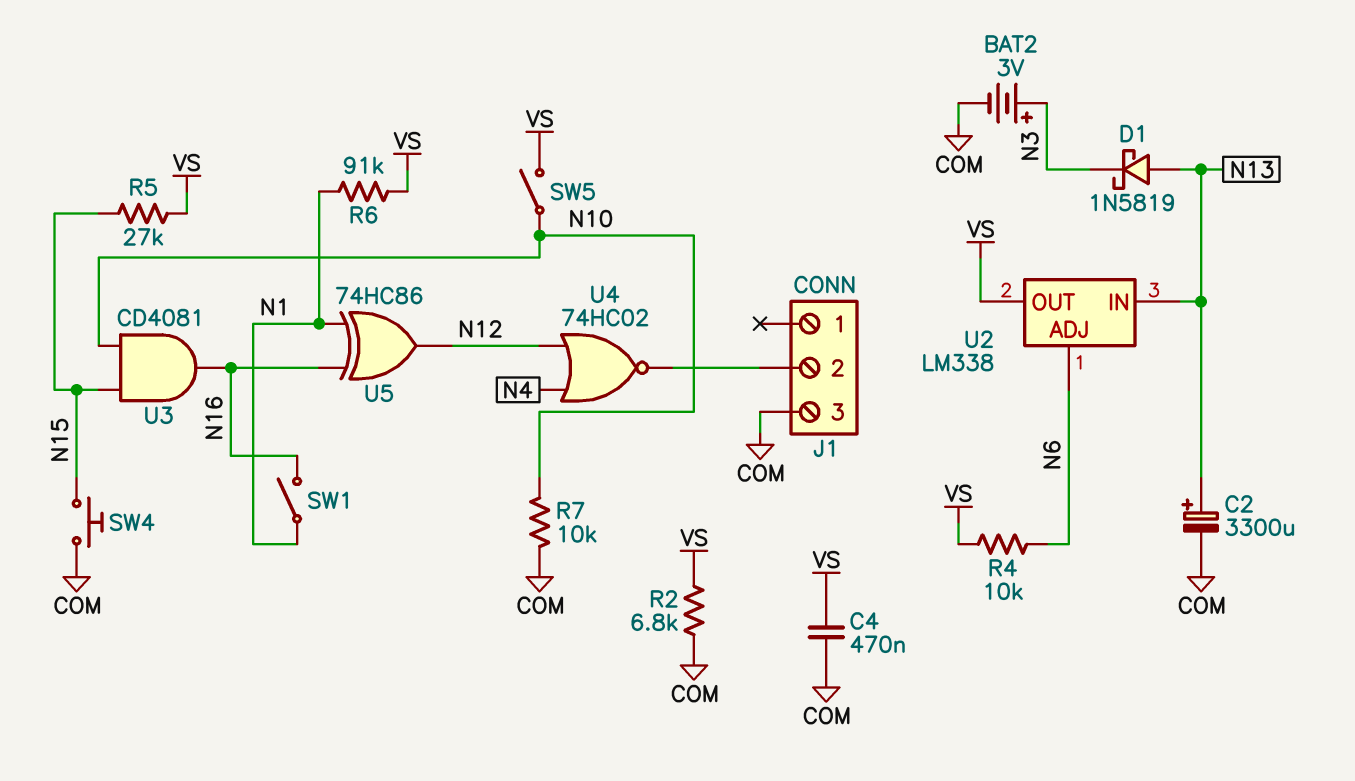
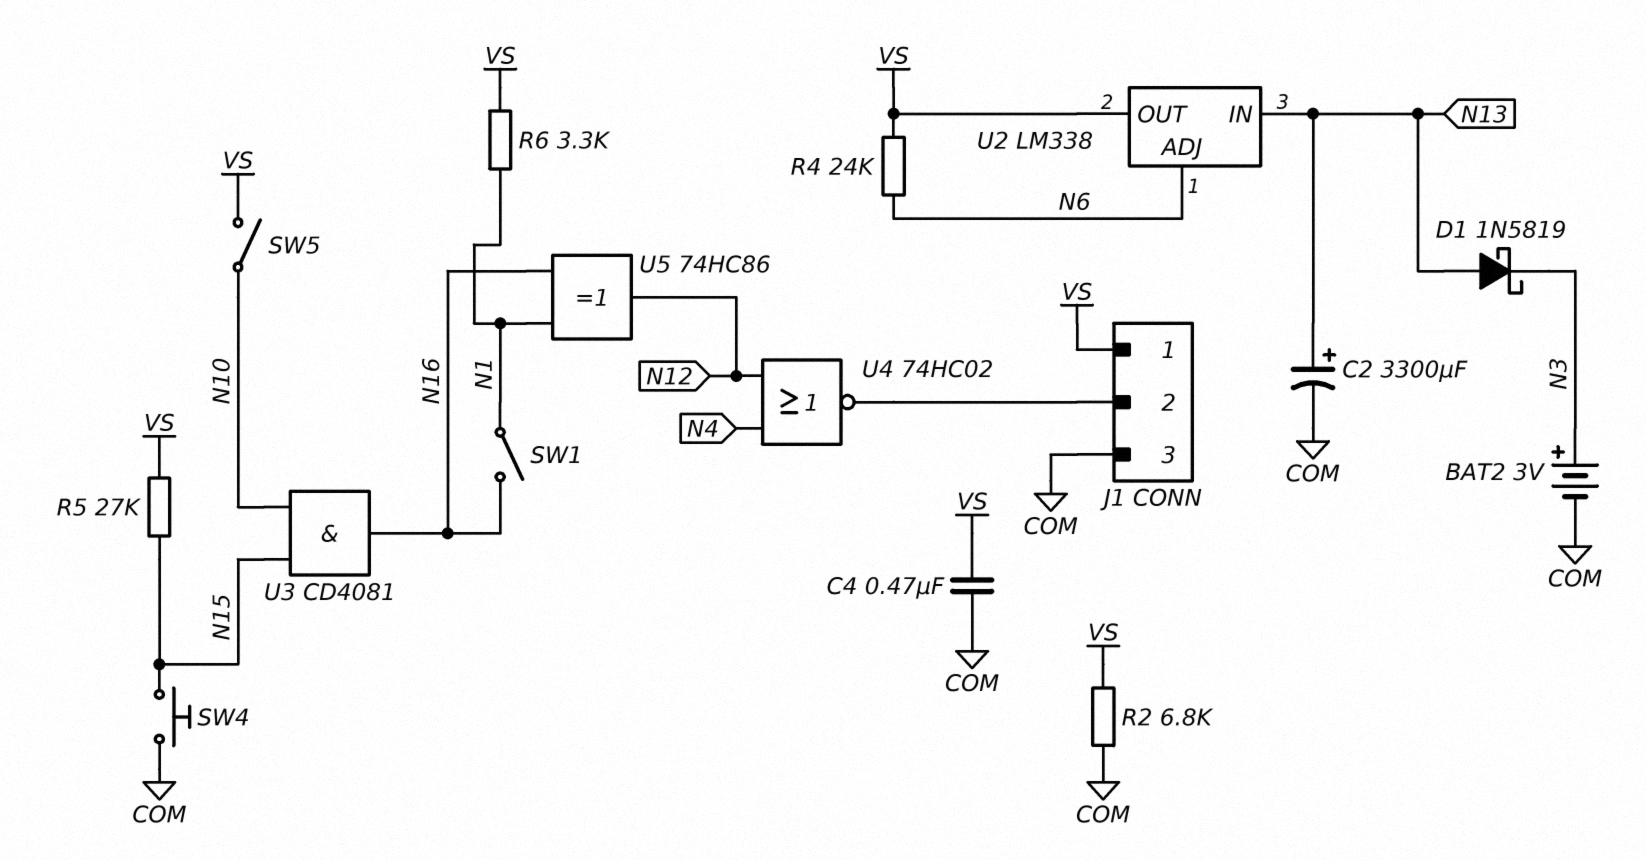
J1 pin 1: none -> VS
R4: 10k (N6, VS) -> 24k (N6, VS)
R6: 91k (N1, VS) -> 3.3k (N1, VS)
R7: 10k (COM, N10) -> none

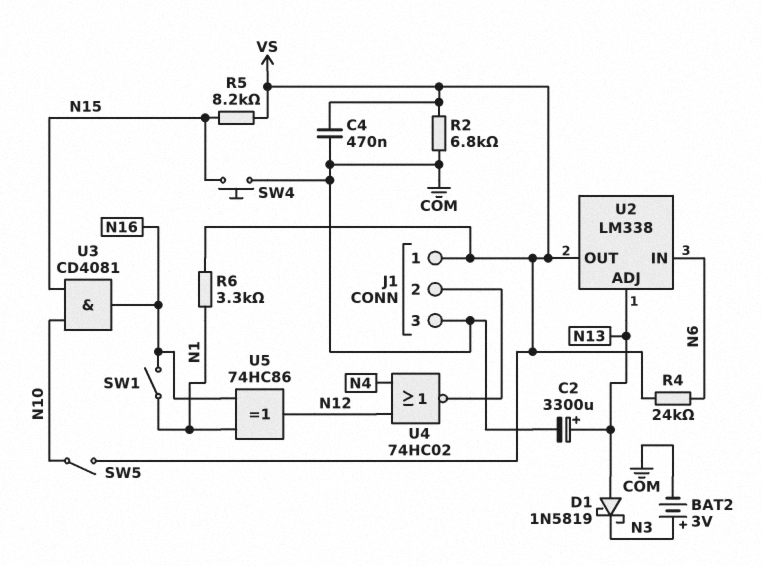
R5: 27k (N15, VS) -> 8.2k (N15, VS)
U2 pin ADJ: N6 -> N13
U2 pin IN: N13 -> N6

